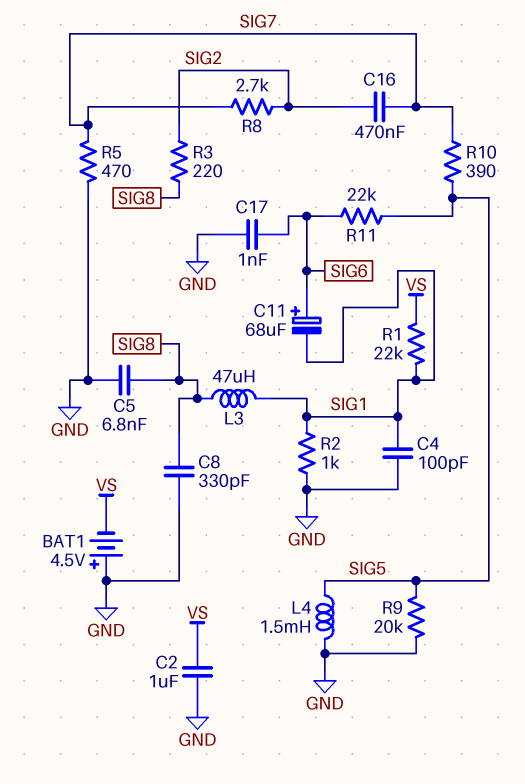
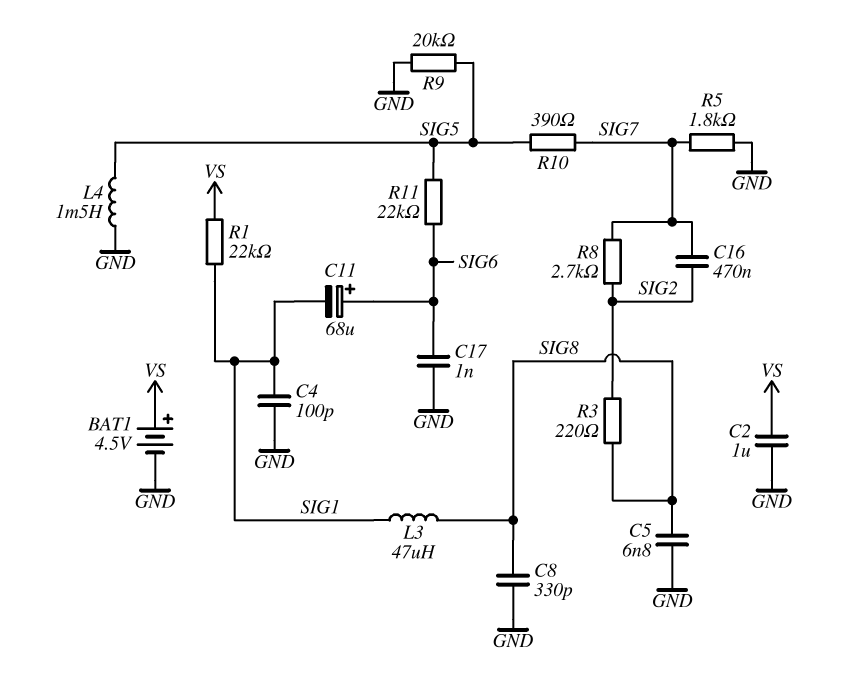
BAT1: 4.5V (plus GND, minus VS) -> 4.5V (plus VS, minus GND)
R2: 1k (GND, SIG1) -> none
R5: 470 (GND, SIG7) -> 1.8k (GND, SIG7)

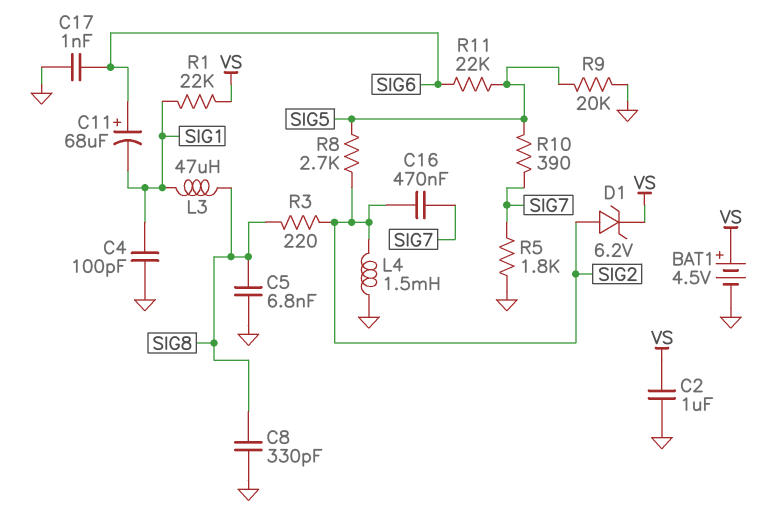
D1: none -> zener 6.2V (A SIG2, K VS)
L4: 1.5mH (GND, SIG5) -> 1.5mH (GND, SIG2)
R8: 2.7k (SIG2, SIG7) -> 2.7k (SIG2, SIG5)

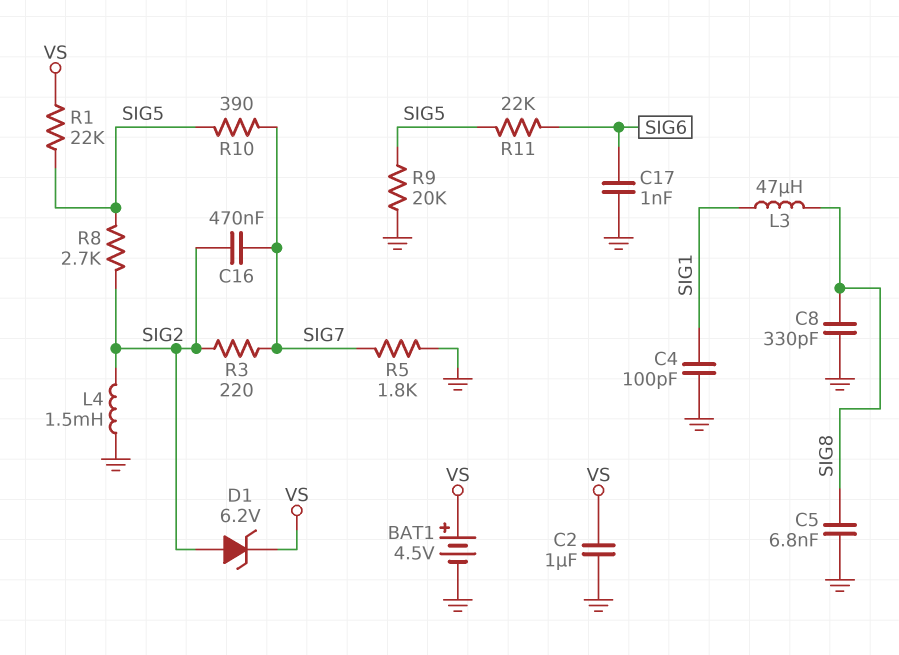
C11: 68uF (plus SIG6, minus SIG1) -> none
R1: 22k (SIG1, VS) -> 22k (SIG5, VS)
R3: 220 (SIG2, SIG8) -> 220 (SIG2, SIG7)

